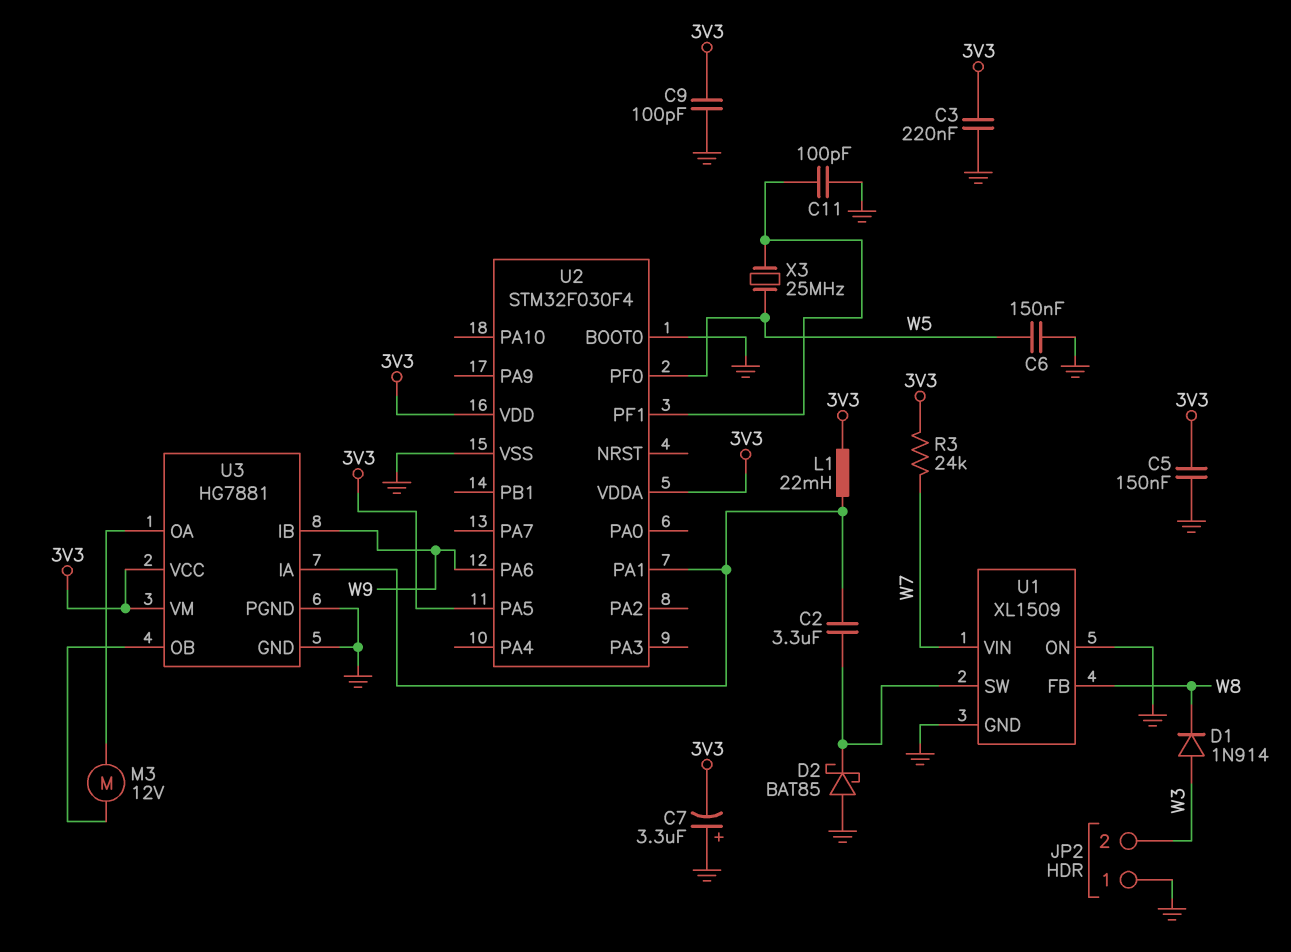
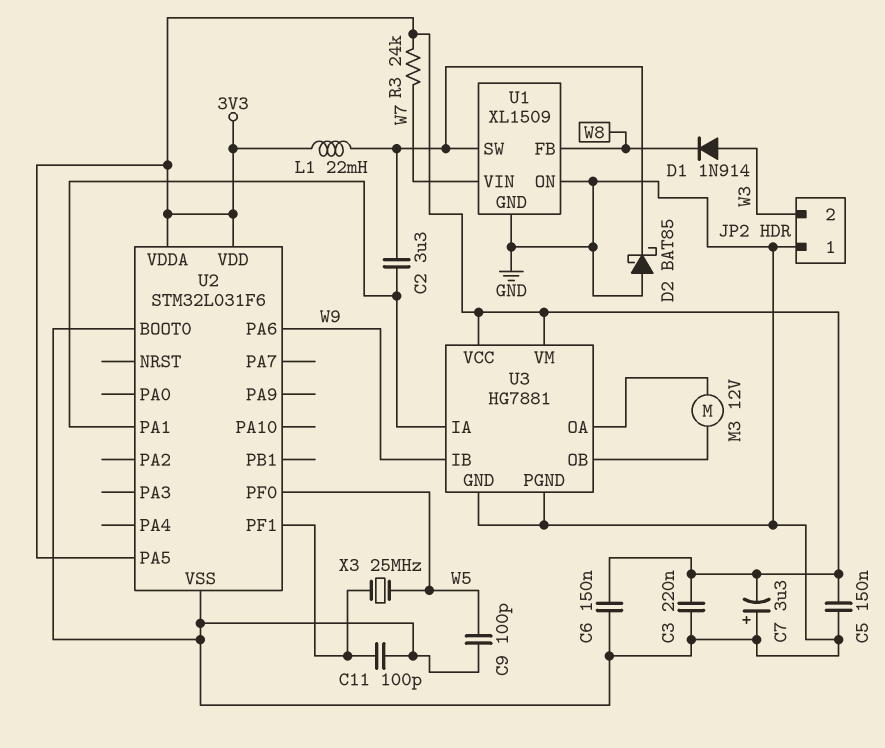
C6: 150nF (GND, W5) -> 150nF (3V3, GND)
C9: 100pF (3V3, GND) -> 100pF (GND, W5)
L1: 22mH (3V3, U2/PA1) -> 22mH (3V3, U1/SW)
U2: STM32F030F4 -> STM32L031F6

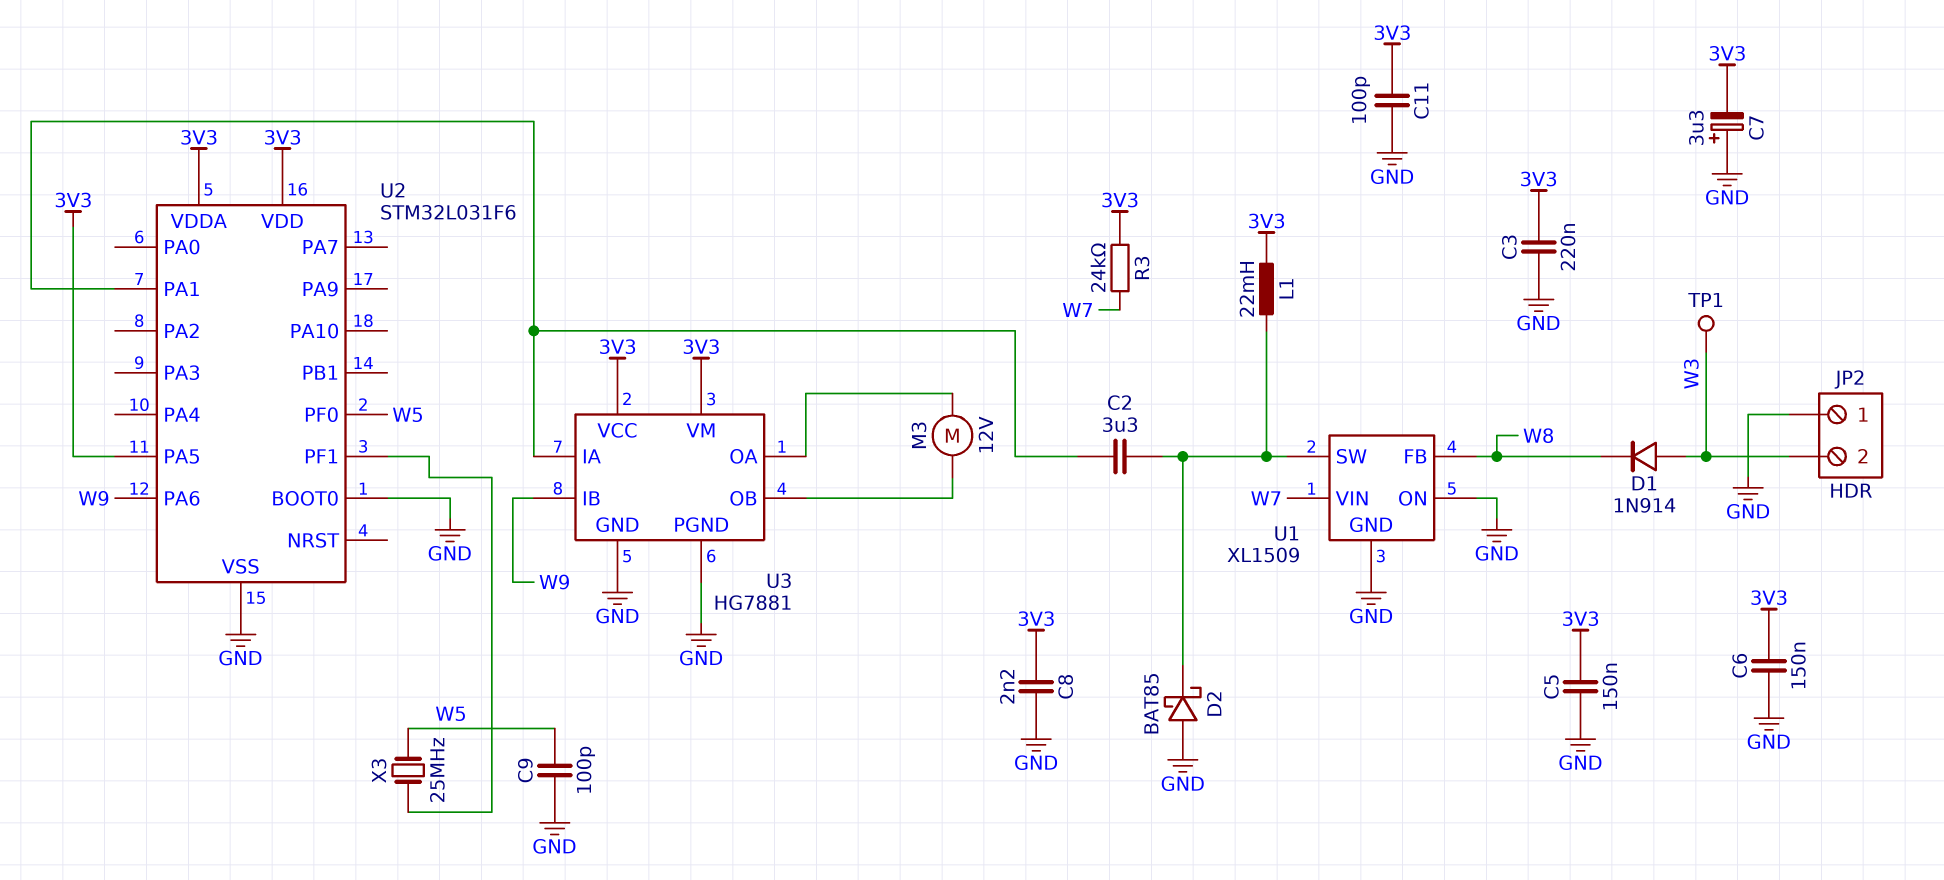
C8: none -> 2.2nF (3V3, GND)
C11: 100pF (GND, U2/PF1) -> 100pF (3V3, GND)
TP1: none -> test point (W3)

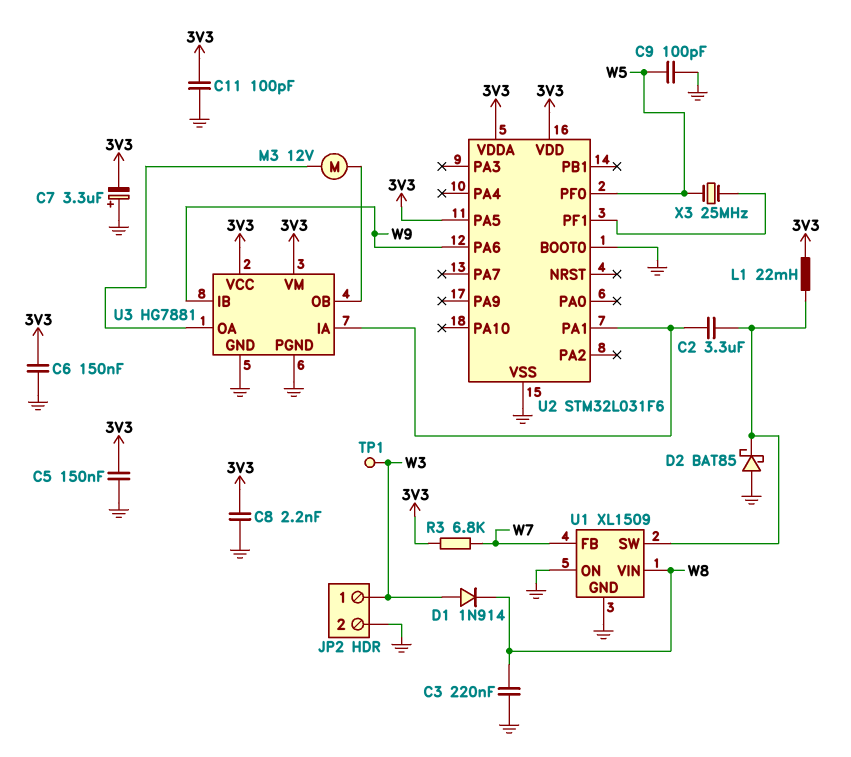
C3: 220nF (3V3, GND) -> 220nF (GND, W8)
JP2 pin 1: GND -> W3
JP2 pin 2: W3 -> GND
R3: 24k (3V3, W7) -> 6.8k (3V3, W7)
U1 pin FB: W8 -> W7
U1 pin VIN: W7 -> W8

